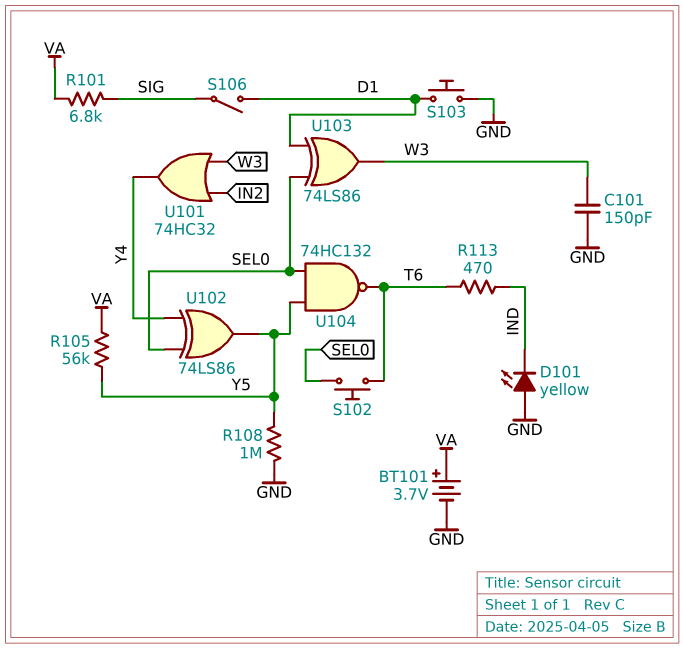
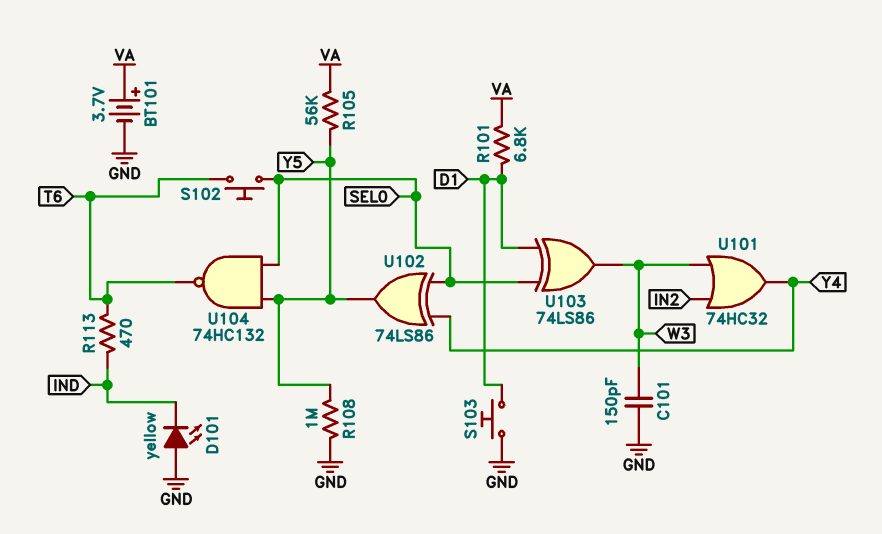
R101: 6.8k (SIG, VA) -> 6.8k (D1, VA)
S106: switch (D1, SIG) -> none

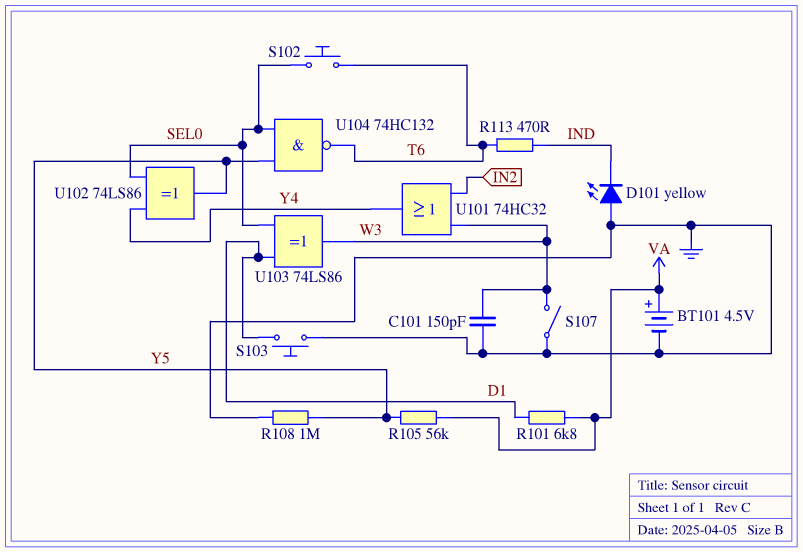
BT101: 3.7V (plus VA, minus GND) -> 4.5V (plus VA, minus GND)
S107: none -> switch (GND, W3)

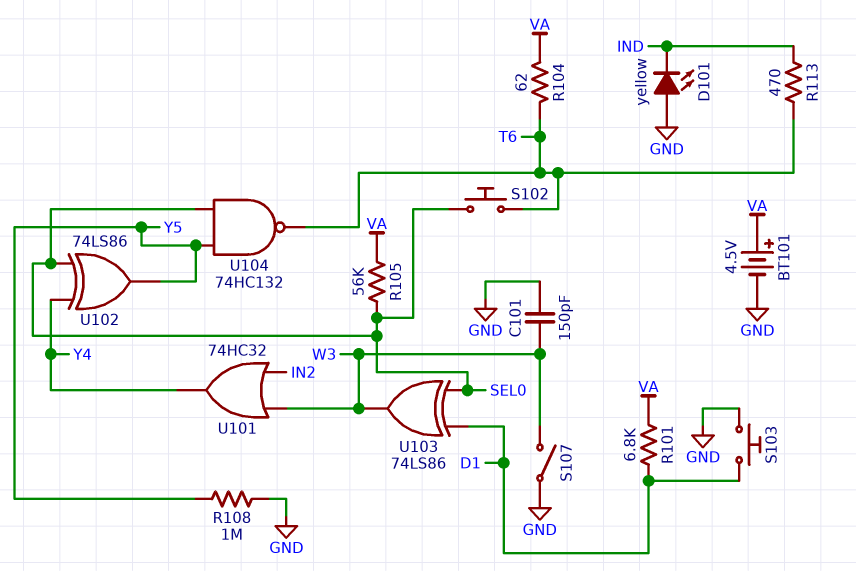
R104: none -> 62 (T6, VA)
R105: 56k (VA, Y5) -> 56k (SEL0, VA)

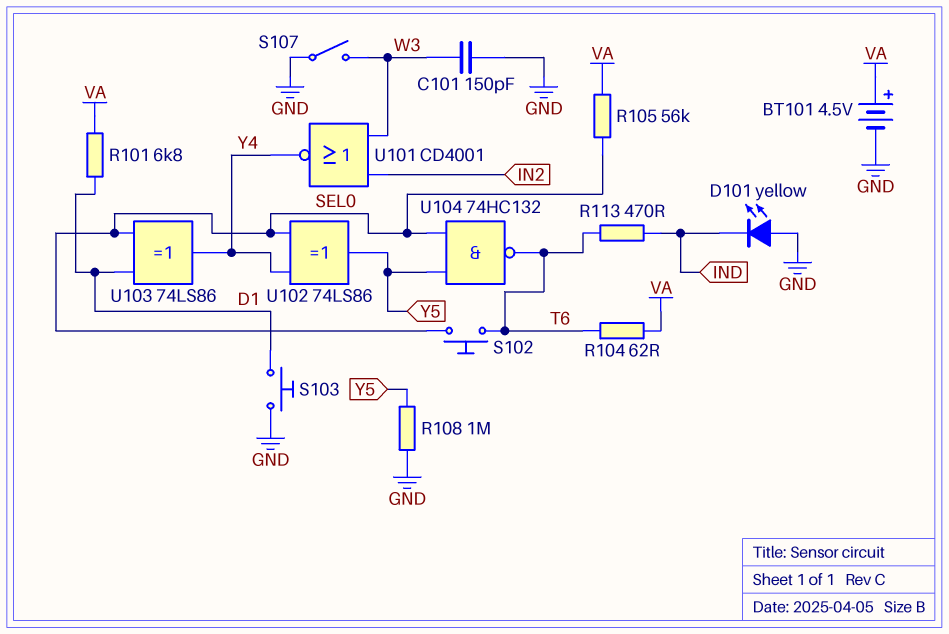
U101: OR 74HC32 (in IN2, in W3, out Y4) -> NOR CD4001 (in IN2, in W3, out Y4)
U103: XOR 74LS86 (in D1, in SEL0, out W3) -> XOR 74LS86 (in D1, in SEL0, out Y4)

